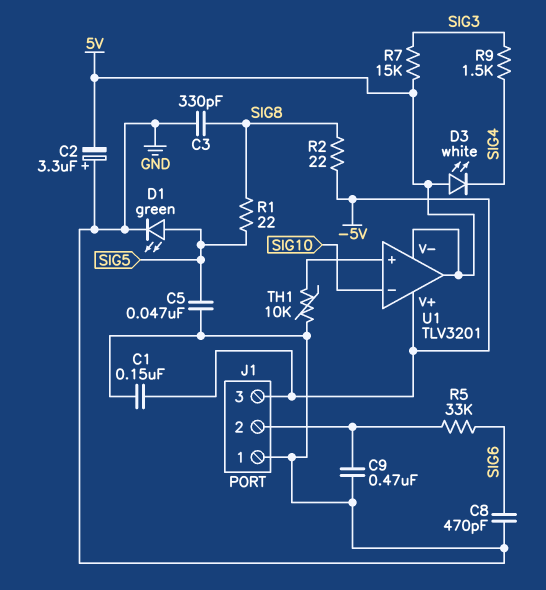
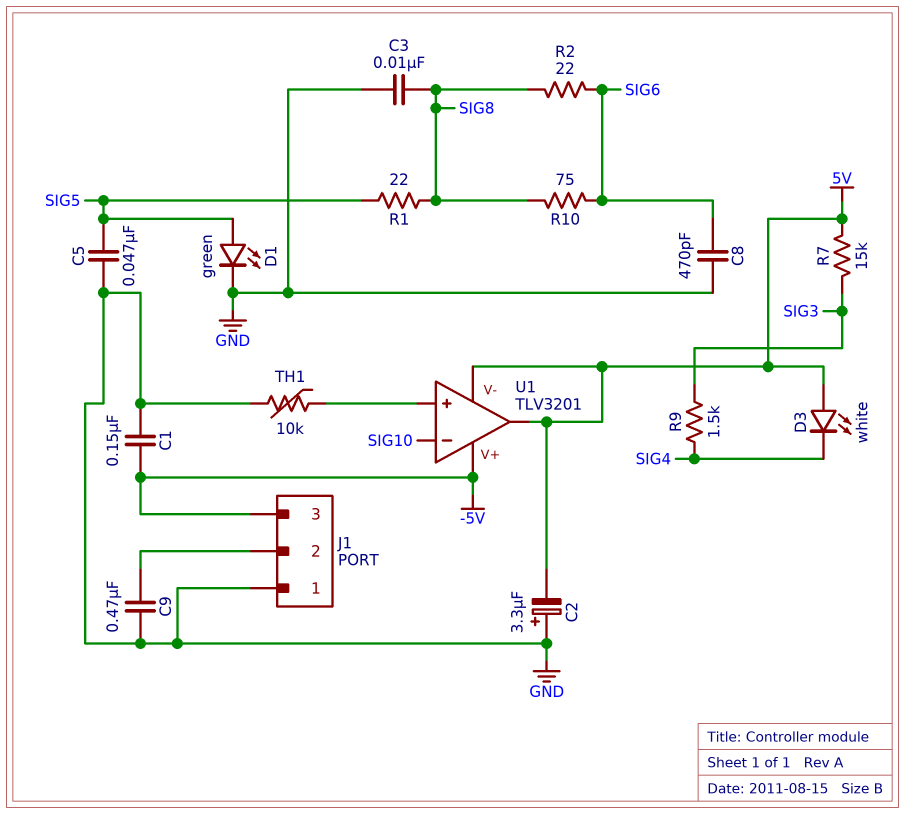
C3: 330pF (GND, SIG8) -> 10nF (GND, SIG8)
R2: 22 (-5V, SIG8) -> 22 (SIG6, SIG8)
R5: 33k (J1/2, SIG6) -> none
R10: none -> 75 (SIG6, SIG8)

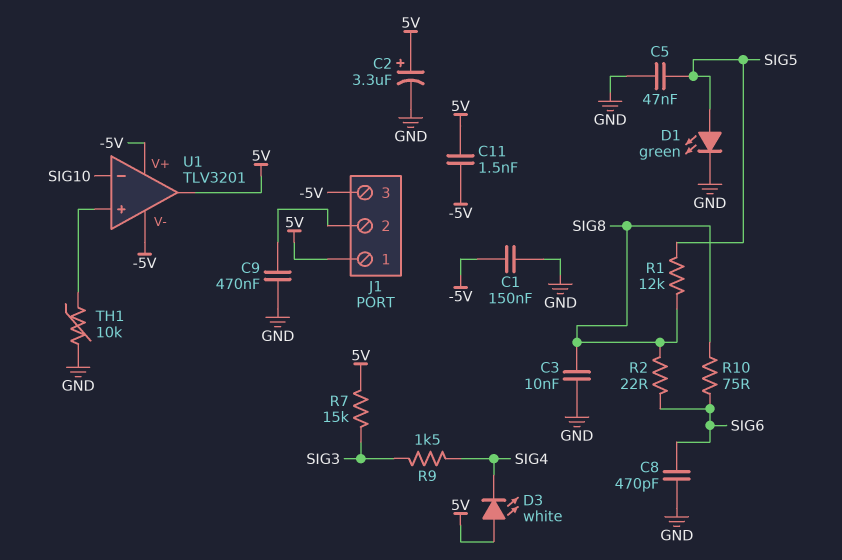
C2: 3.3uF (plus GND, minus 5V) -> 3.3uF (plus 5V, minus GND)
C11: none -> 1.5nF (-5V, 5V)
J1 pin 1: GND -> 5V
R1: 22 (SIG5, SIG8) -> 12k (SIG5, SIG8)
U1 pin V-: 5V -> -5V

